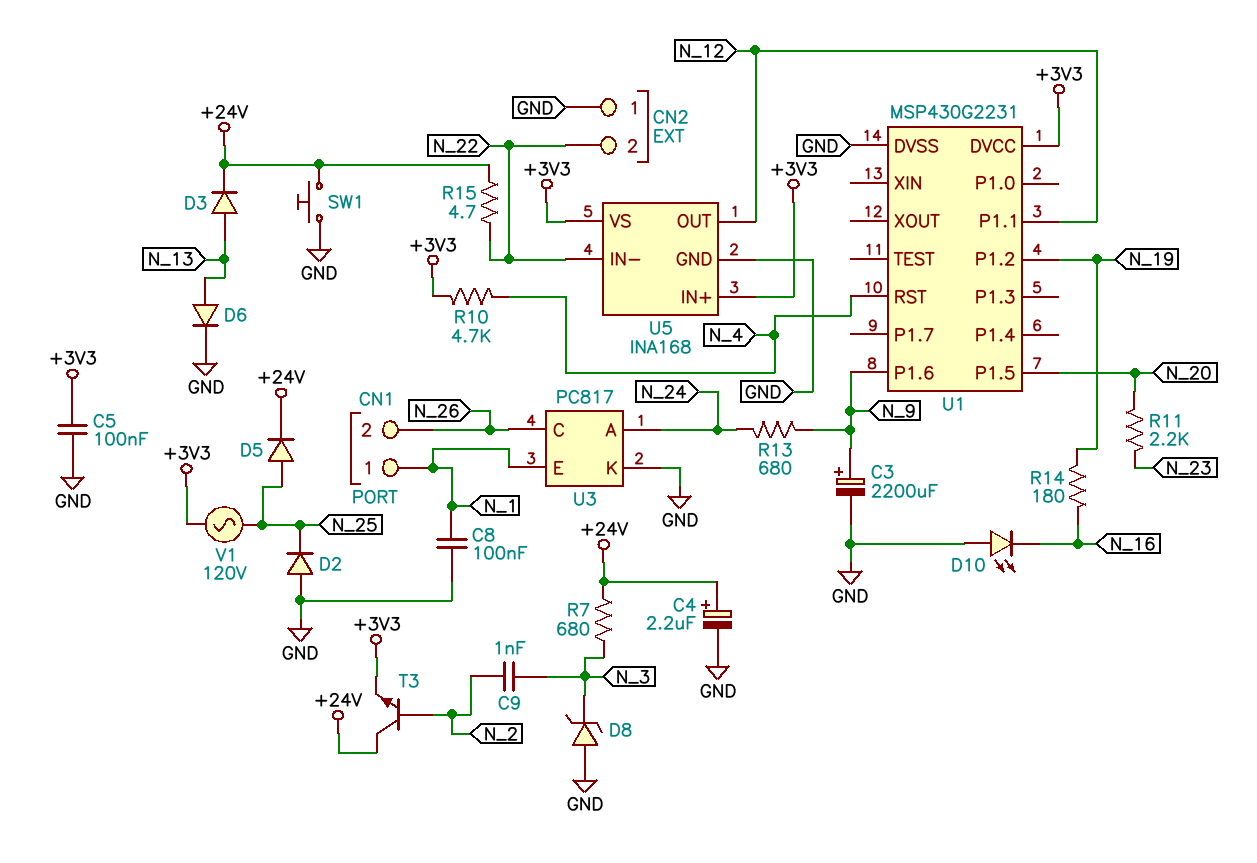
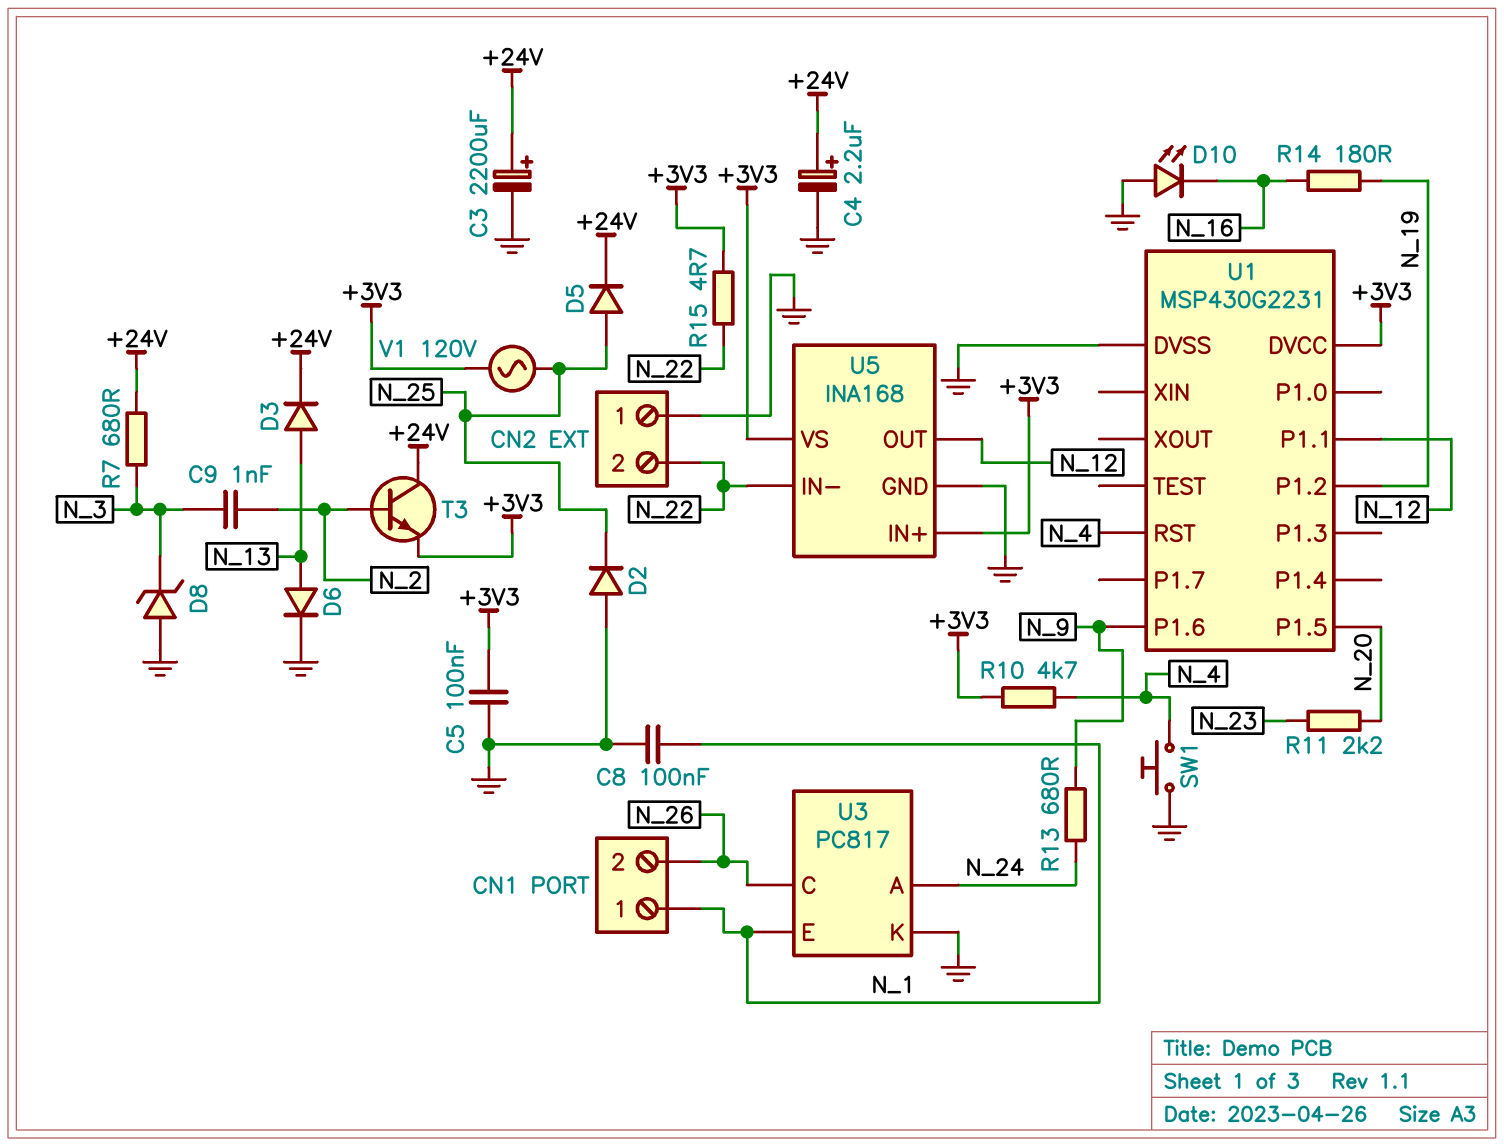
C3: 2200uF (plus N_9, minus GND) -> 2200uF (plus +24V, minus GND)
R15: 4.7 (+24V, N_22) -> 4.7 (+3V3, N_22)
SW1: button (+24V, GND) -> button (GND, N_4)

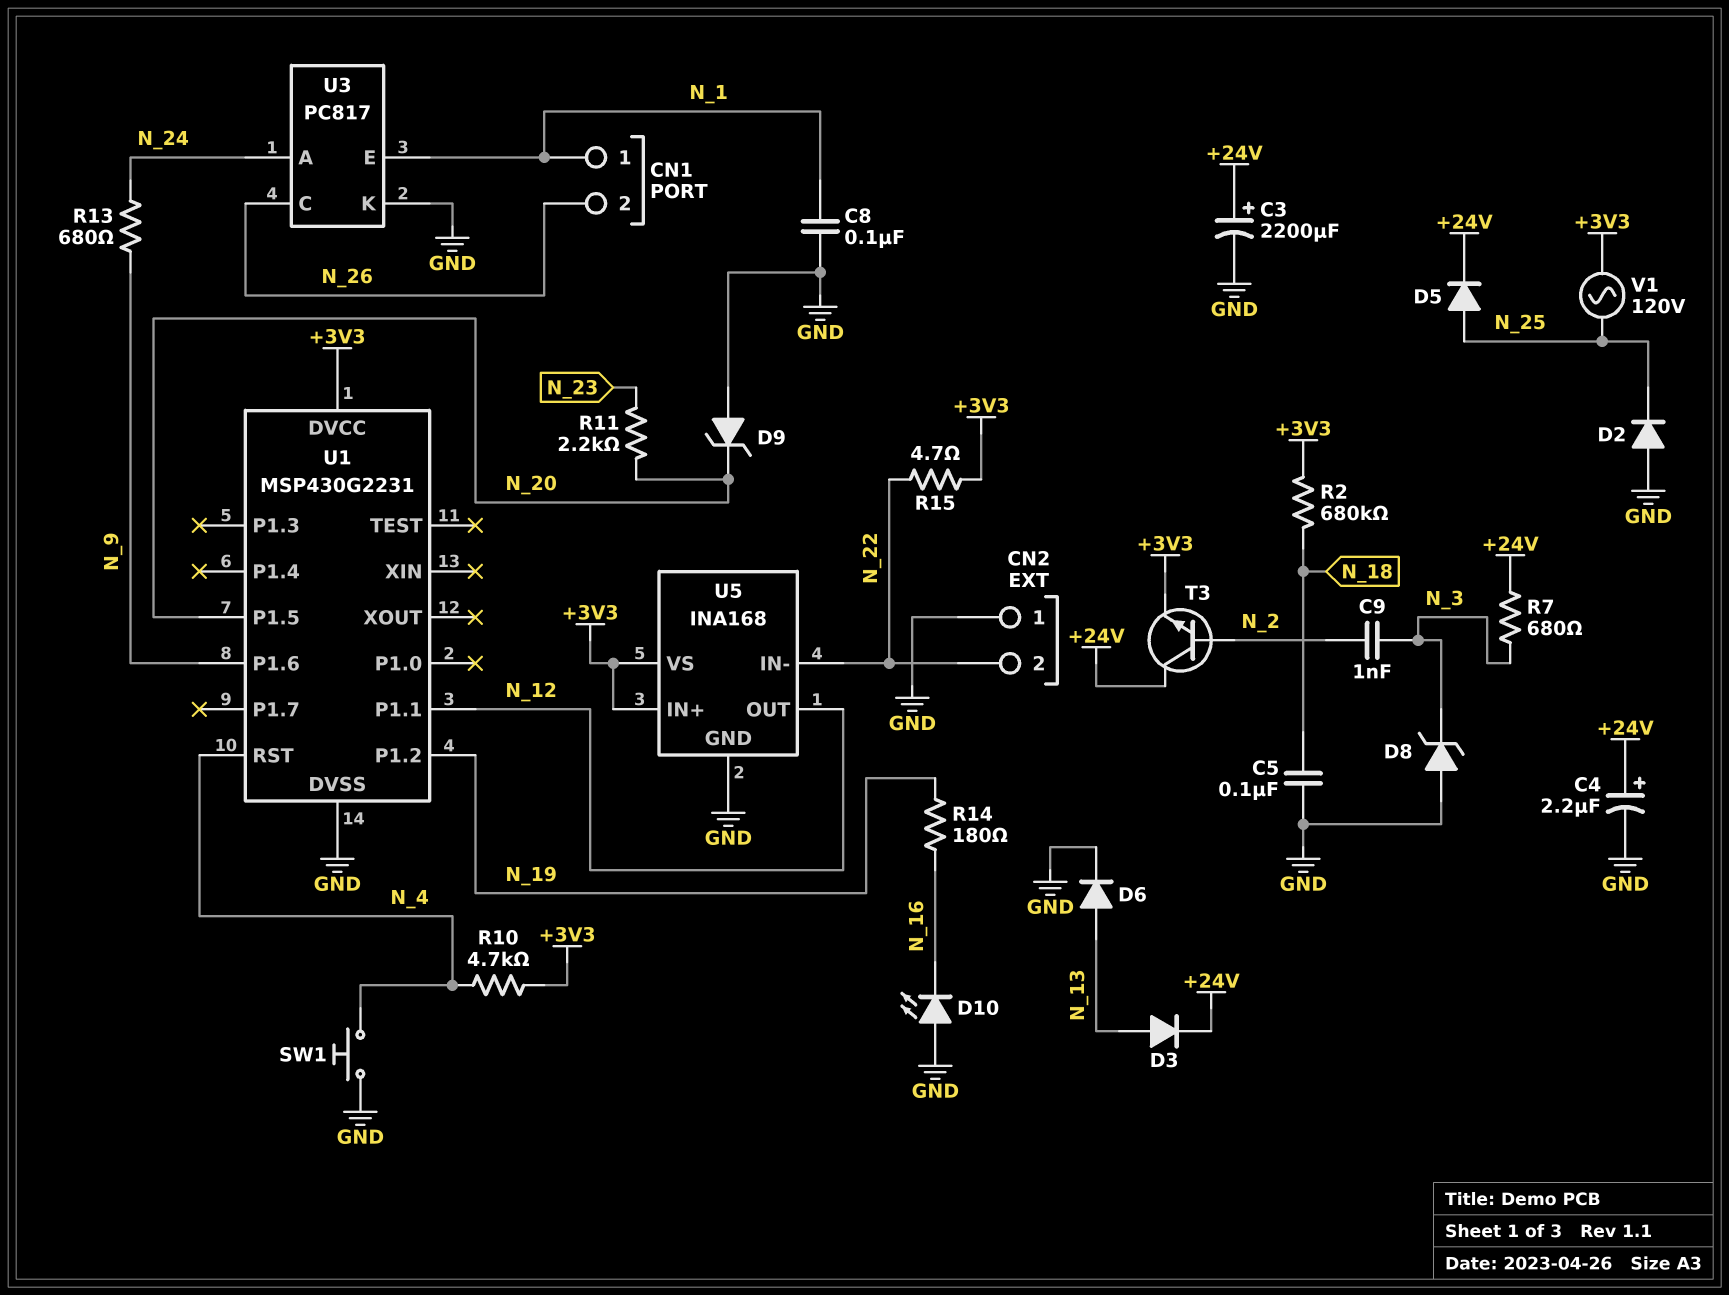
C5: 100nF (+3V3, GND) -> 100nF (GND, N_18)
D9: none -> zener (A GND, K N_20)
R2: none -> 680k (+3V3, N_18)

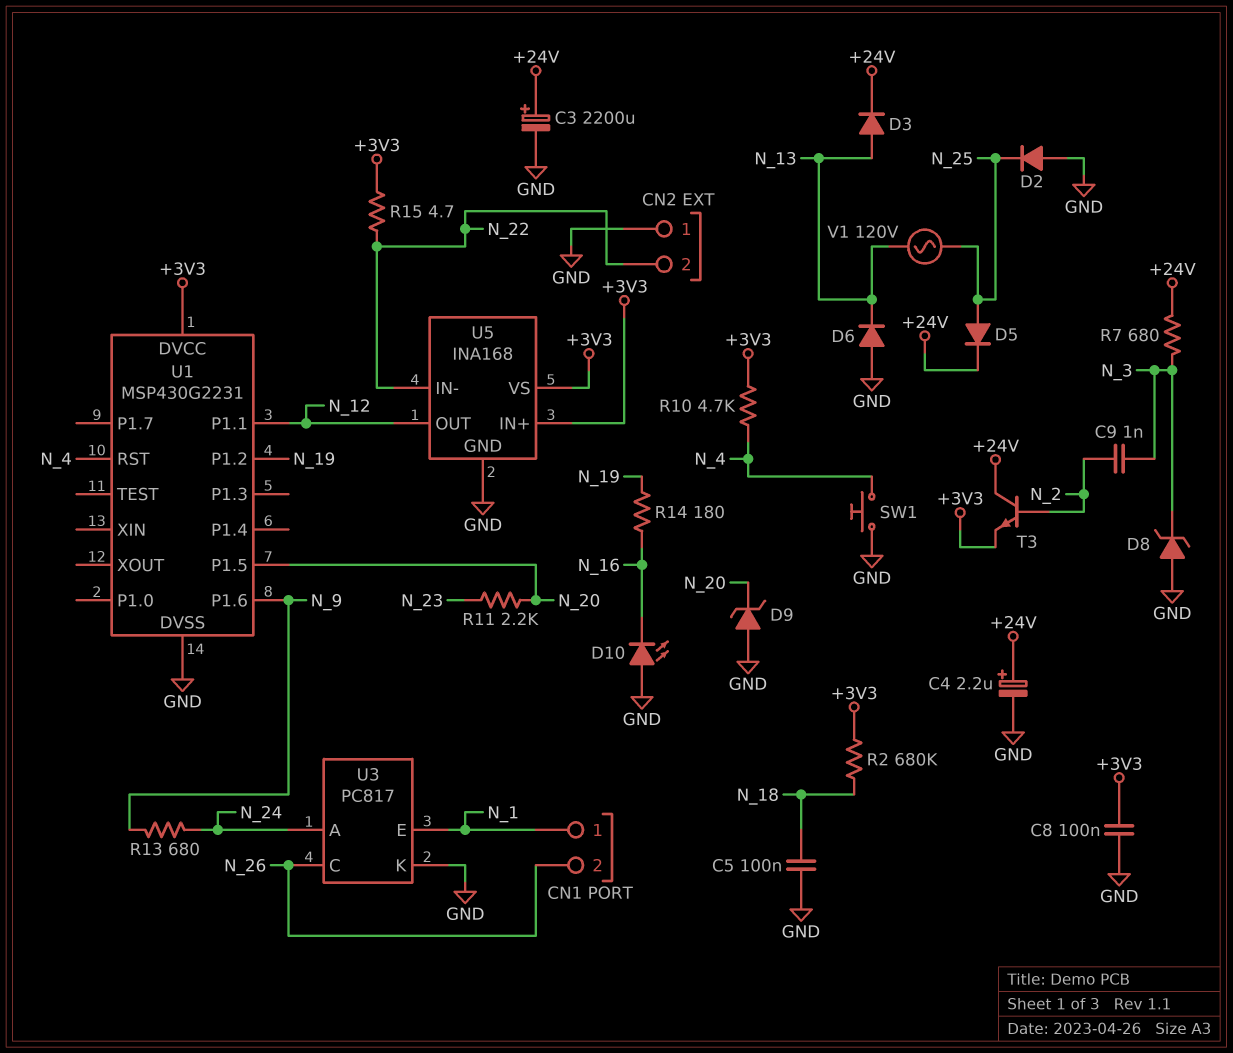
C8: 100nF (GND, N_1) -> 100nF (+3V3, GND)
D6: diode (A N_13, K GND) -> diode (A GND, K N_13)
V1: AC 120V (+3V3, N_25) -> AC 120V (N_13, N_25)

